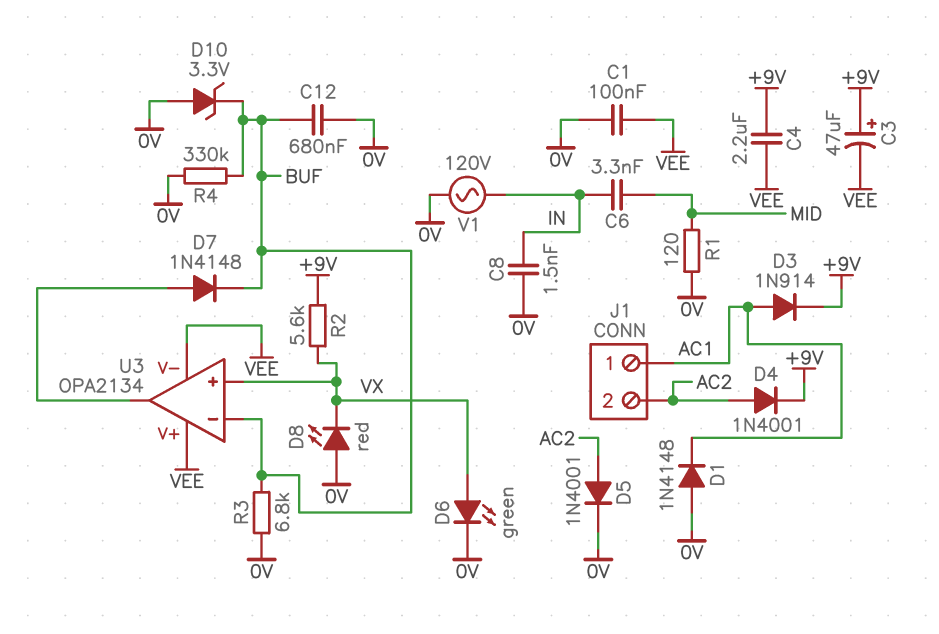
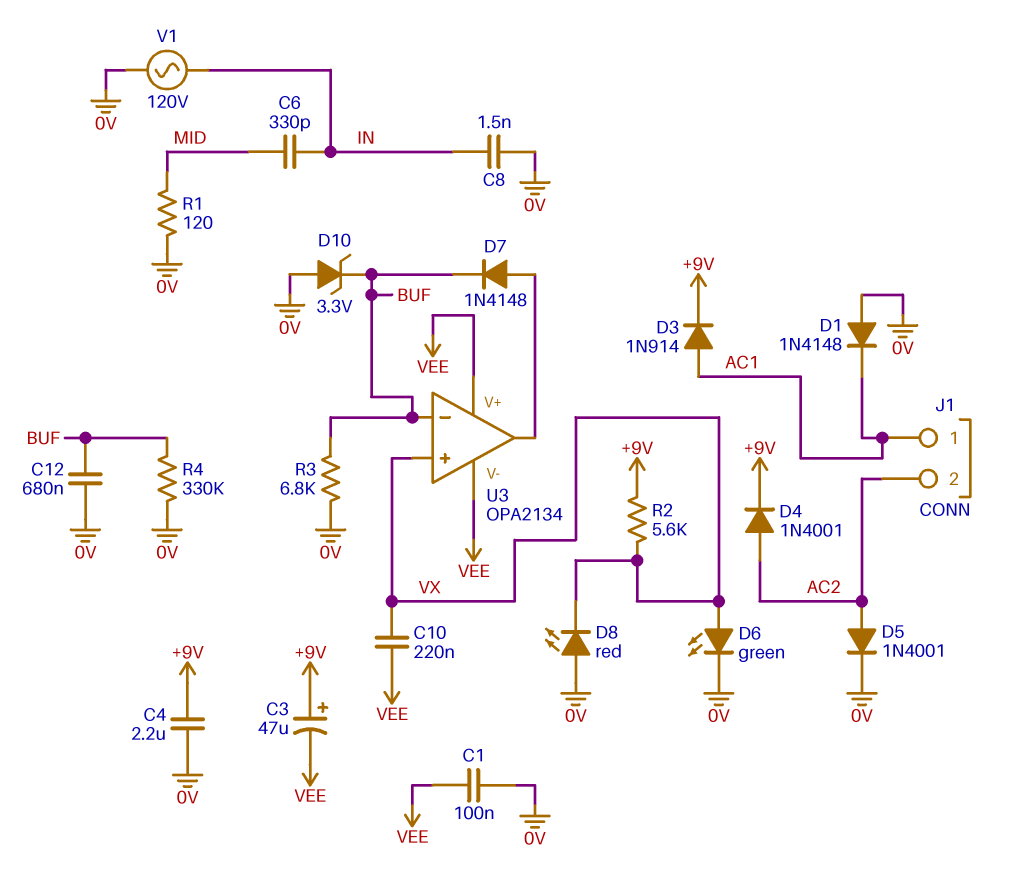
C4: 2.2uF (+9V, VEE) -> 2.2uF (+9V, 0V)
C6: 3.3nF (IN, MID) -> 330pF (IN, MID)
C10: none -> 220nF (VEE, VX)

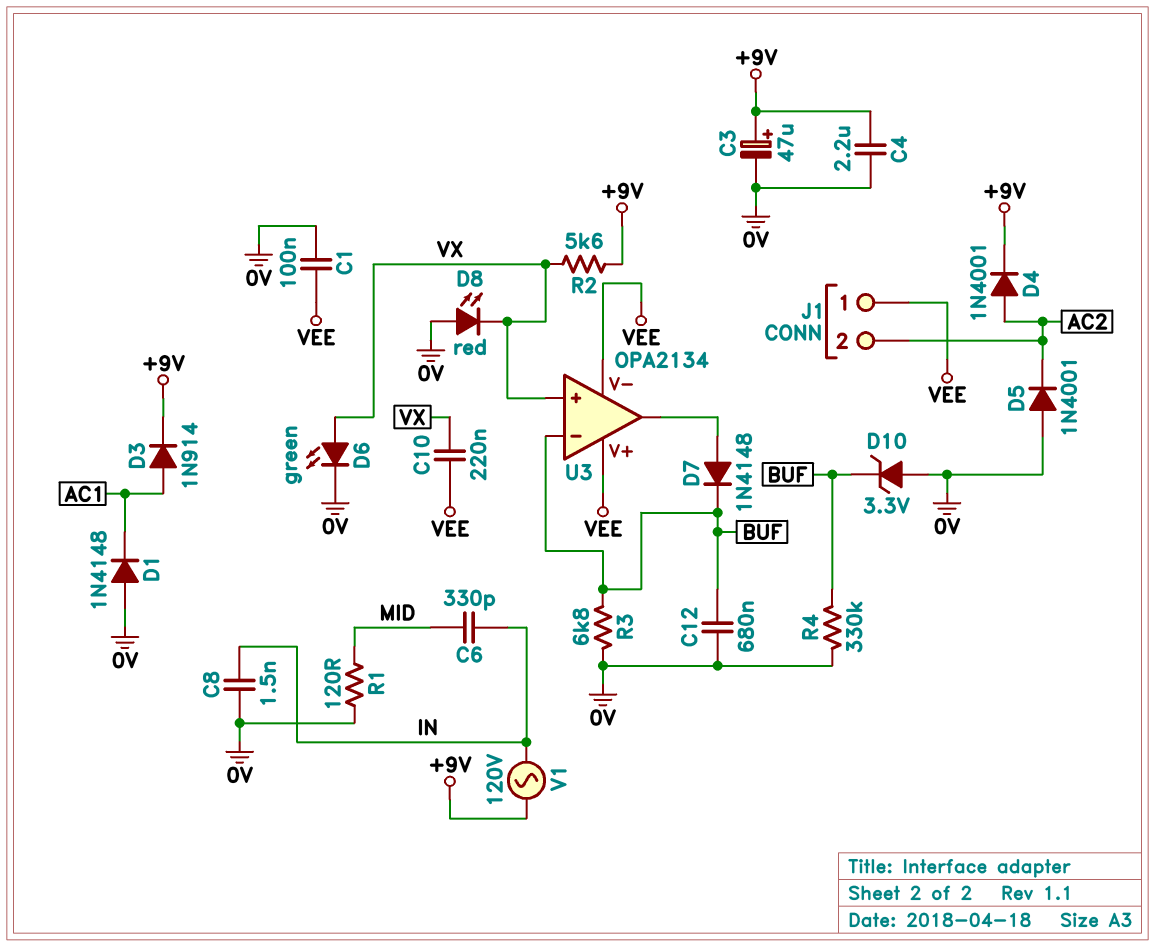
C3: 47uF (plus +9V, minus VEE) -> 47uF (plus +9V, minus 0V)
D5: diode 1N4001 (A AC2, K 0V) -> diode 1N4001 (A 0V, K AC2)
J1 pin 1: AC1 -> VEE
V1: AC 120V (0V, IN) -> AC 120V (+9V, IN)

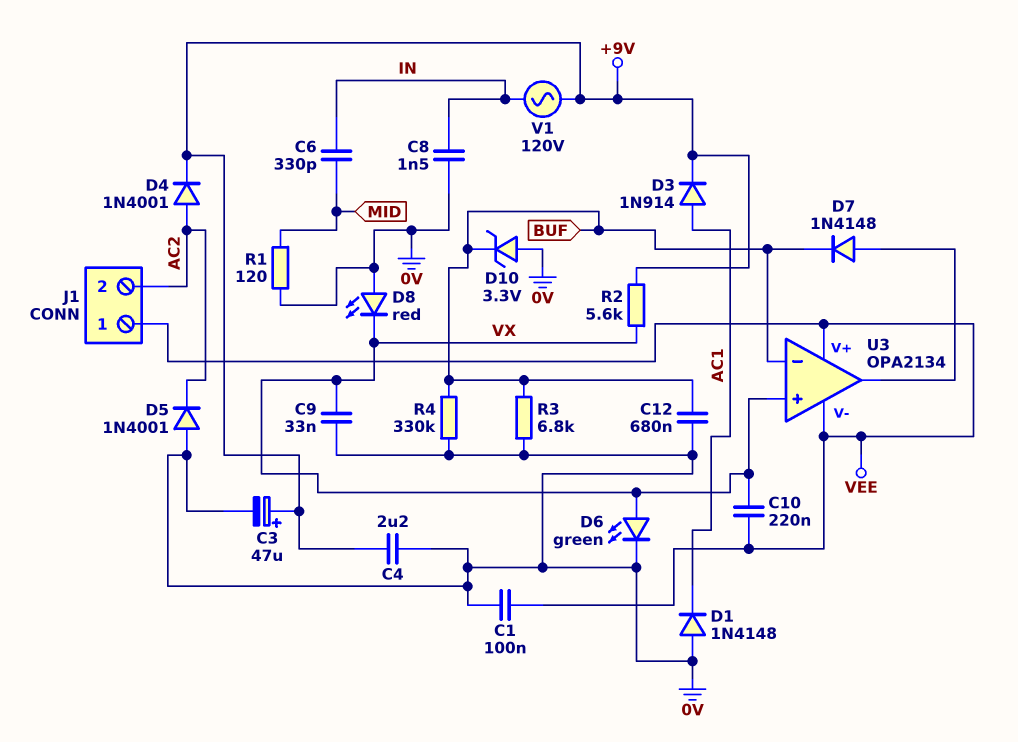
C9: none -> 33nF (0V, VX)

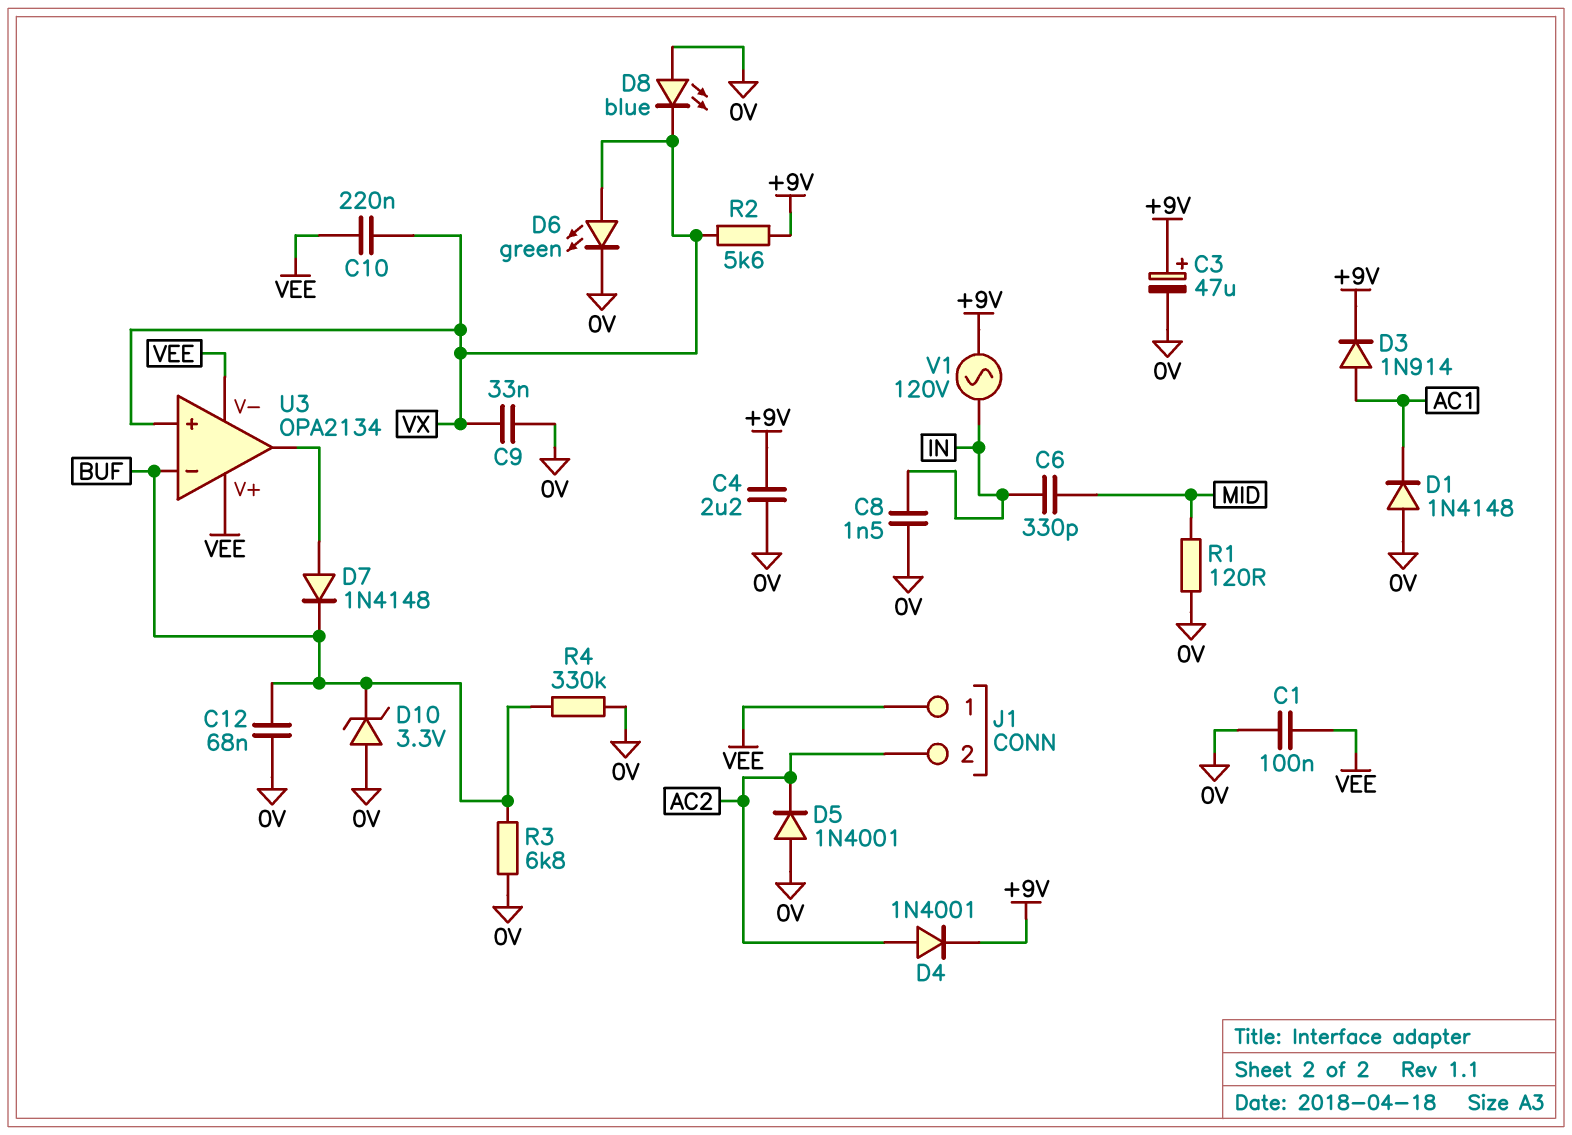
C12: 680nF (0V, BUF) -> 68nF (0V, BUF)
D8: LED red (A 0V, K VX) -> LED blue (A 0V, K VX)

